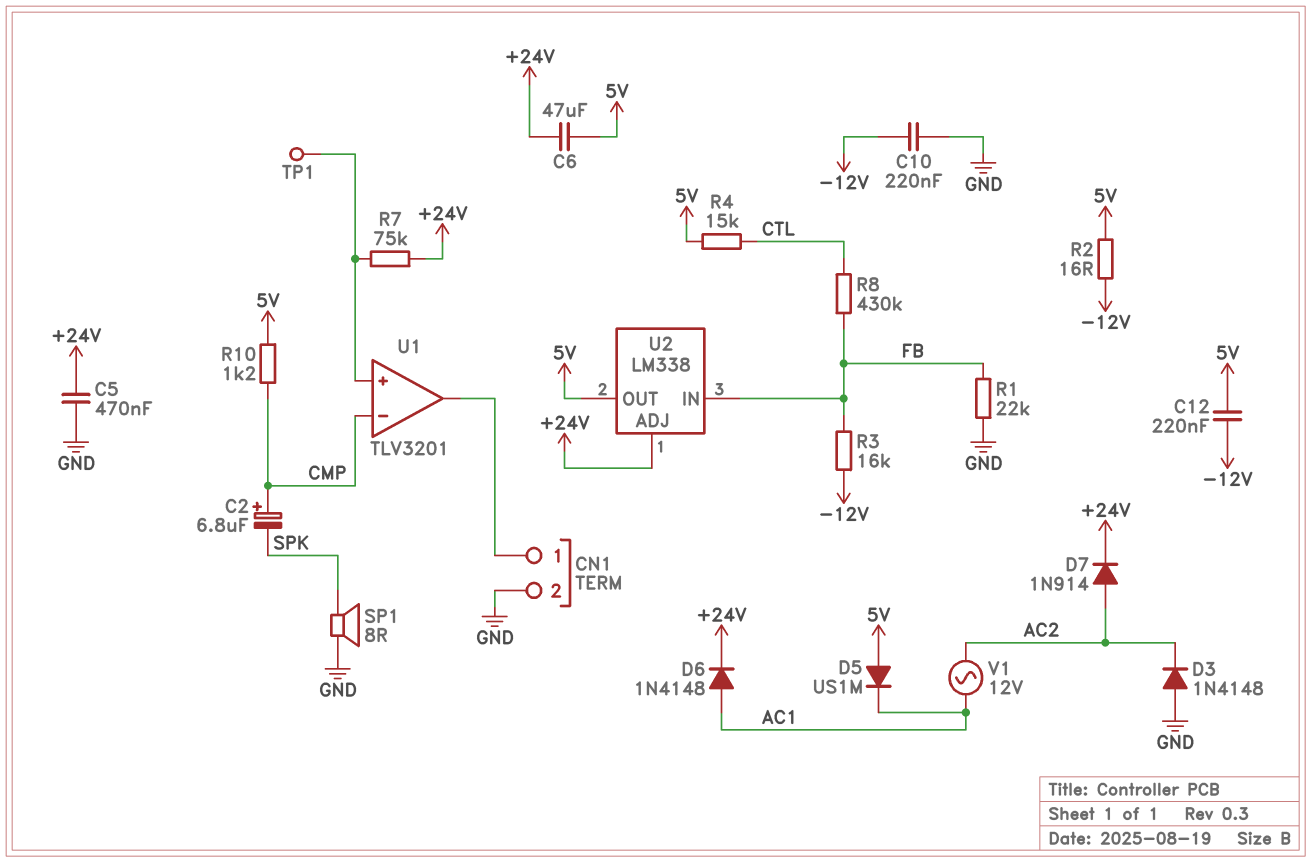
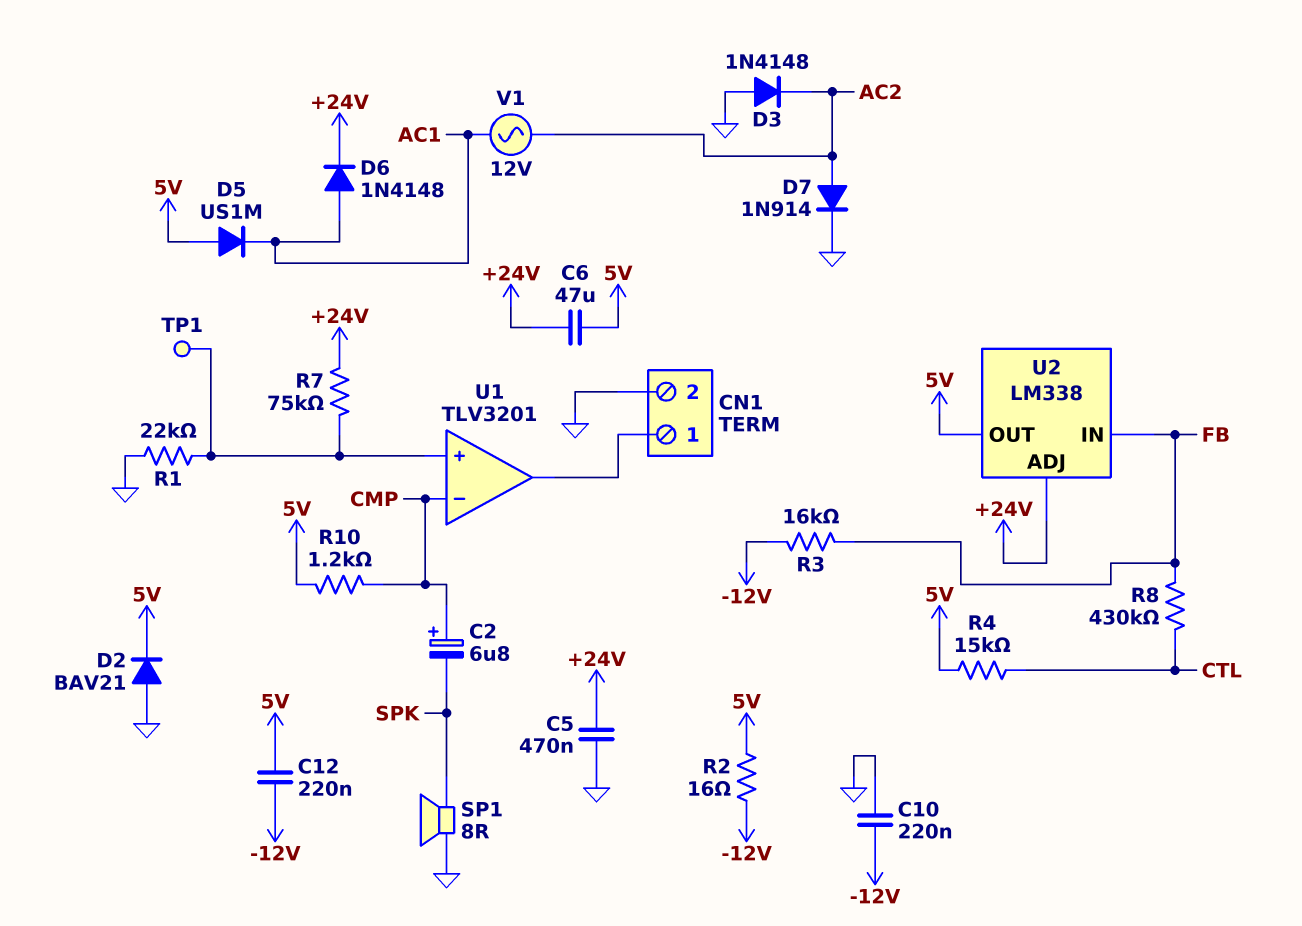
D2: none -> diode BAV21 (A GND, K 5V)
D7: diode 1N914 (A AC2, K +24V) -> diode 1N914 (A AC2, K GND)
R1: 22k (FB, GND) -> 22k (GND, U1/in+)

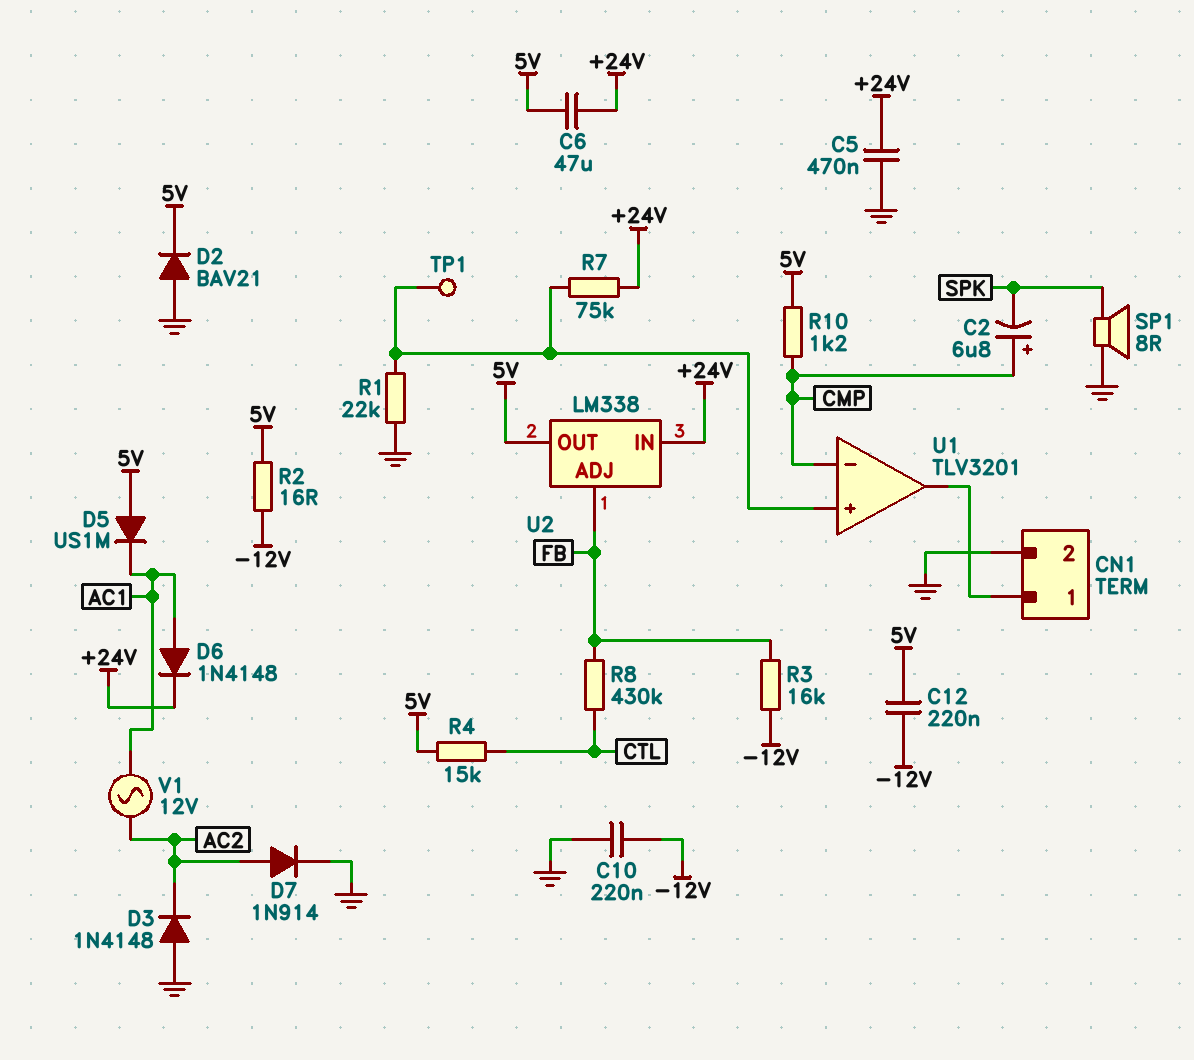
U2 pin ADJ: +24V -> FB
U2 pin IN: FB -> +24V

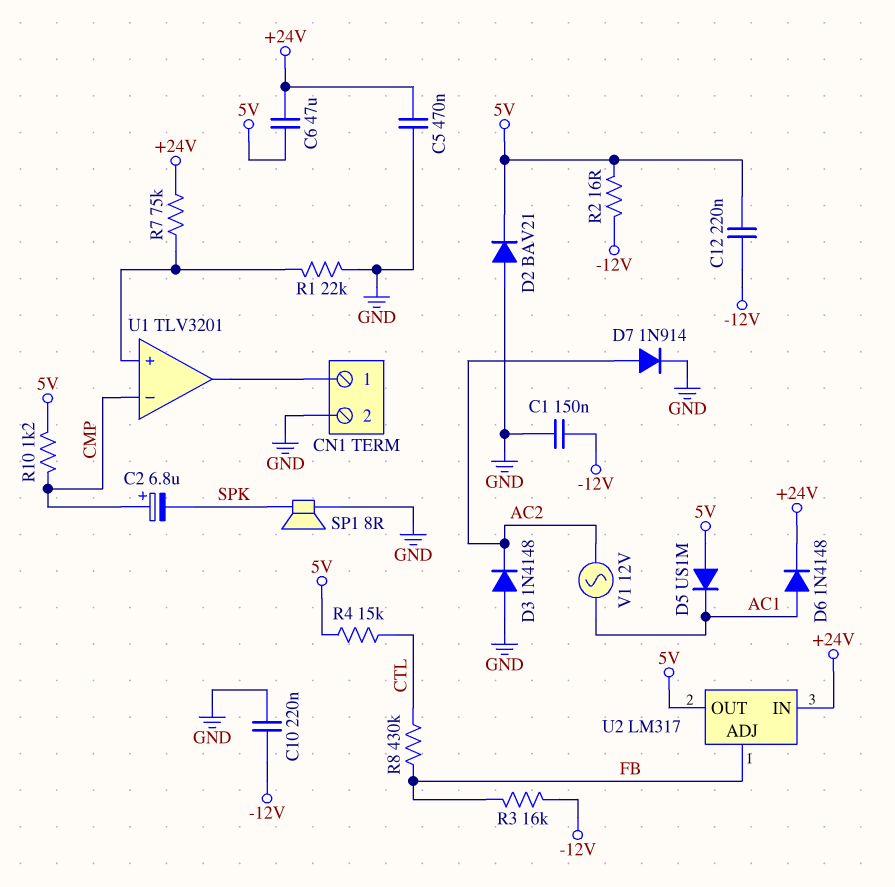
C1: none -> 150nF (-12V, GND)
TP1: test point (U1/in+) -> none
U2: LM338 -> LM317

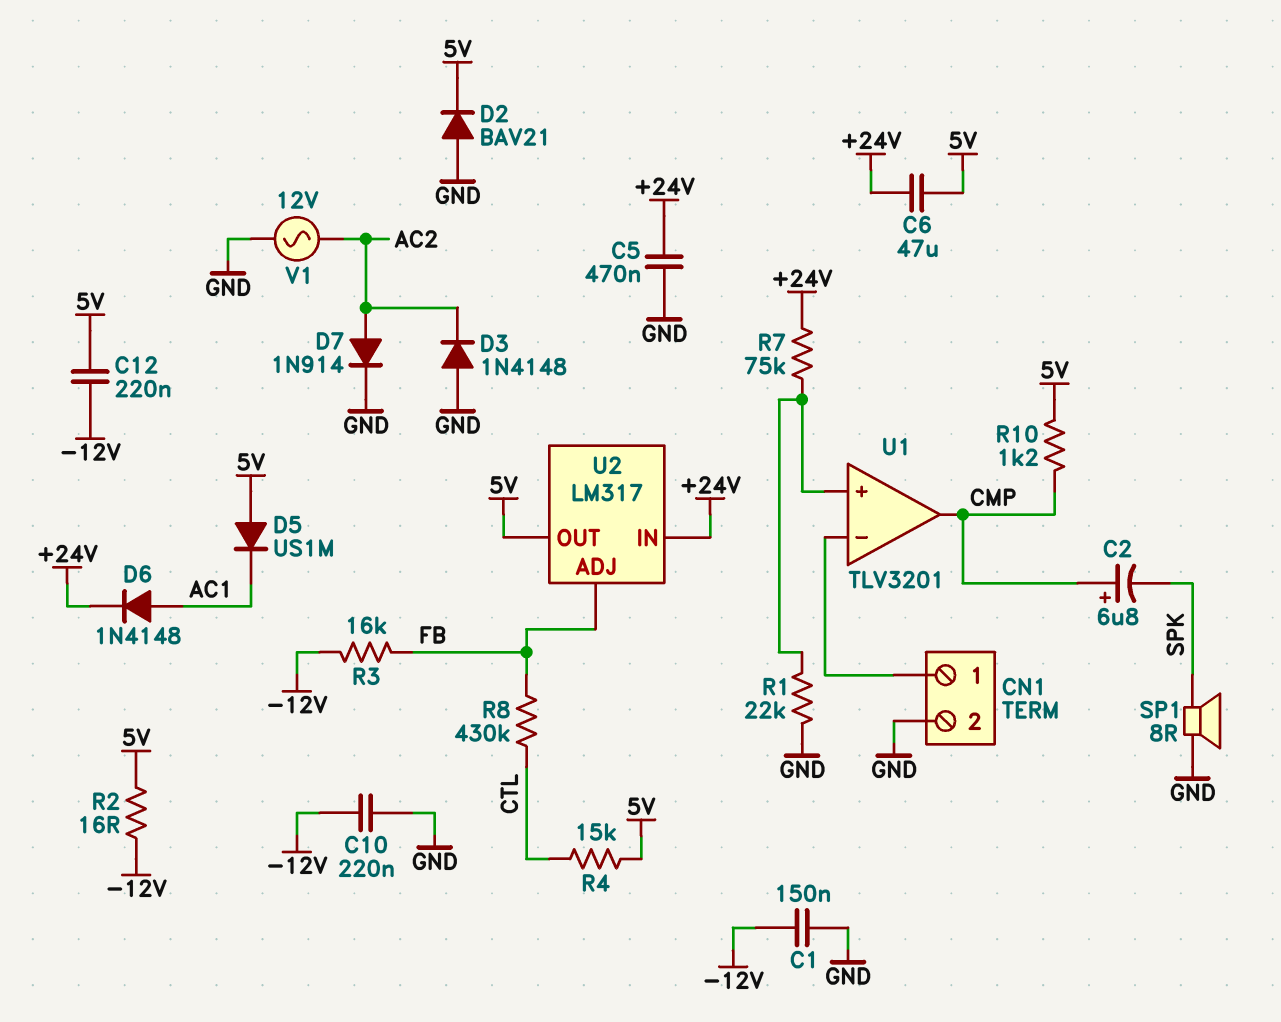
U1 pin in-: CMP -> CN1/1
U1 pin out: CN1/1 -> CMP
V1: AC 12V (AC1, AC2) -> AC 12V (AC2, GND)

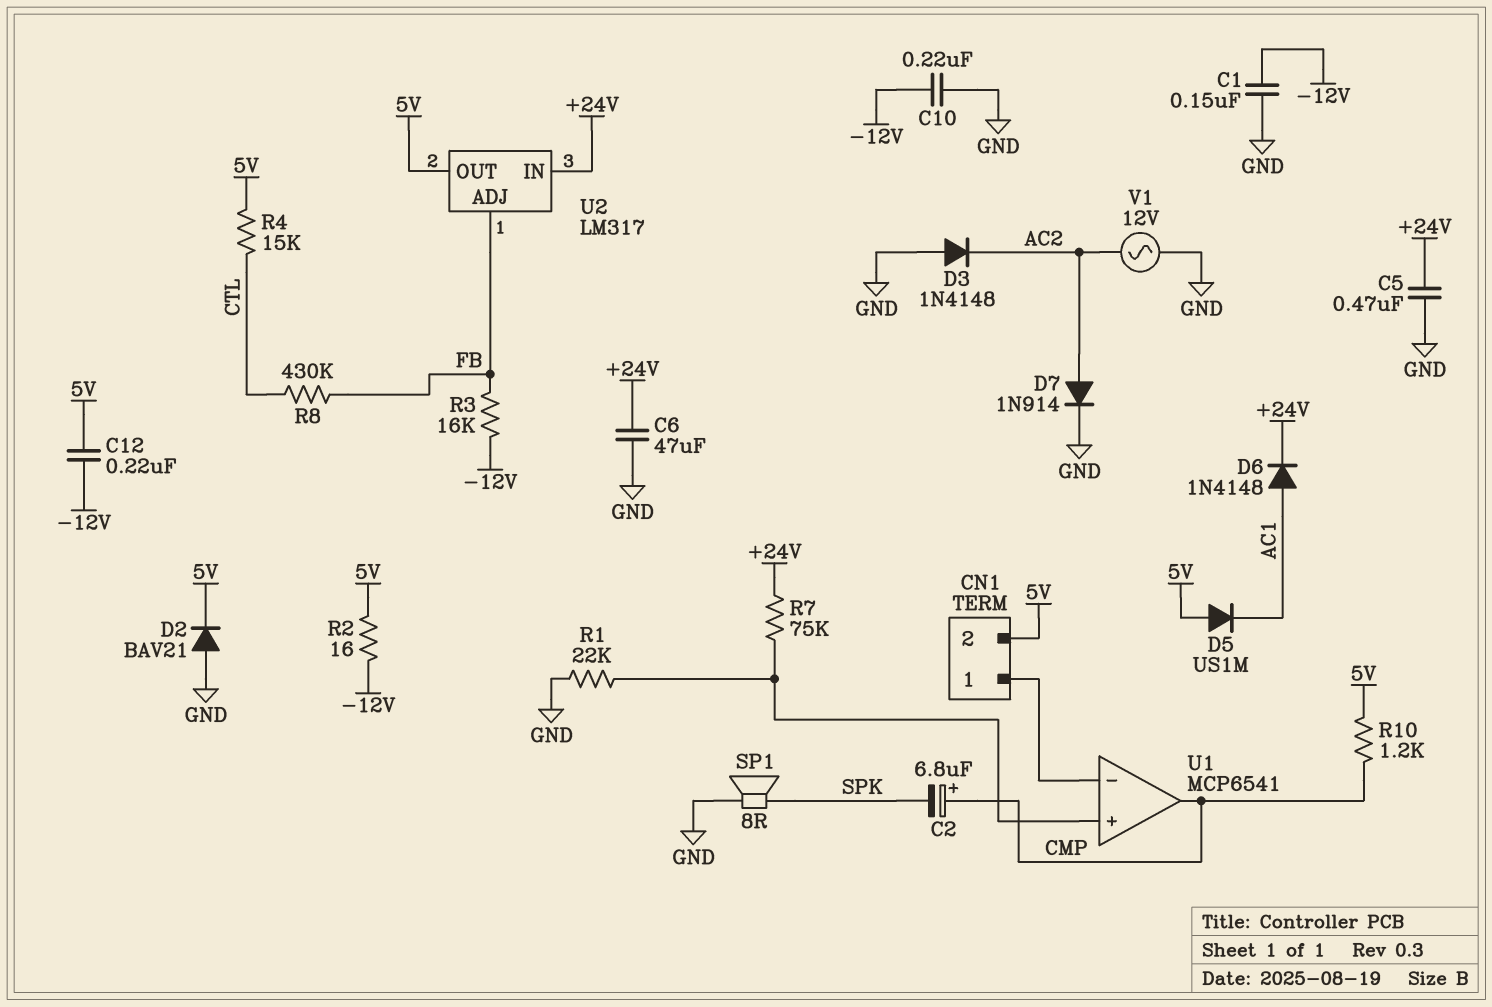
C6: 47uF (+24V, 5V) -> 47uF (+24V, GND)
CN1 pin 2: GND -> 5V
U1: TLV3201 -> MCP6541

